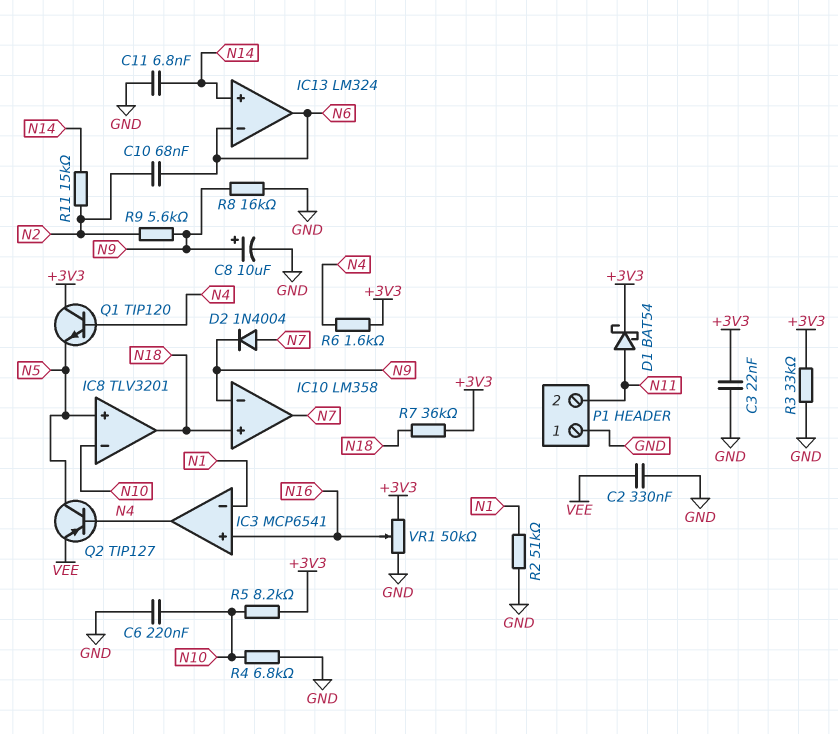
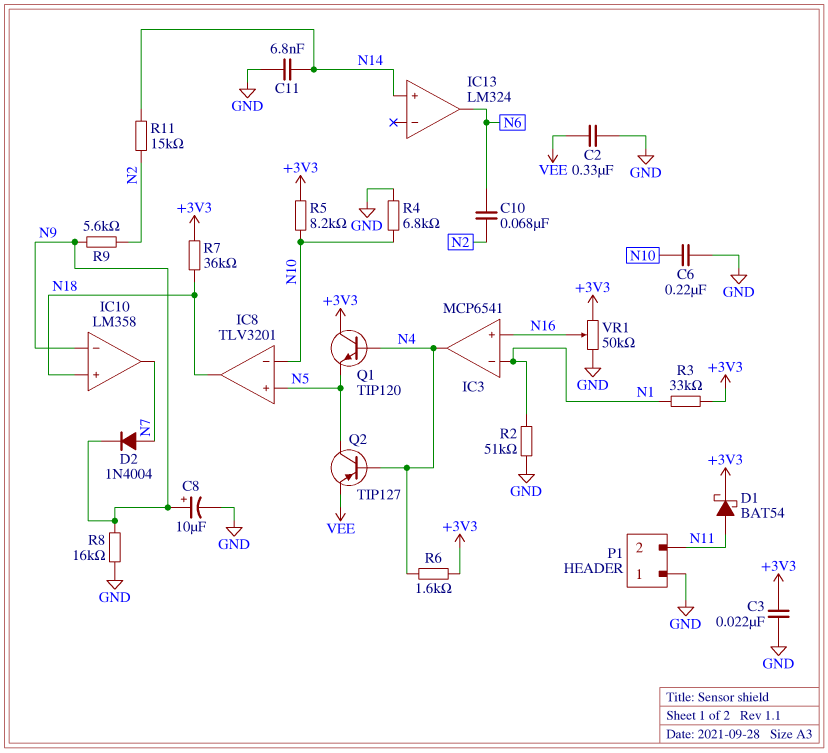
IC13 pin in-: N6 -> none
R3: 33k (+3V3, GND) -> 33k (+3V3, N1)

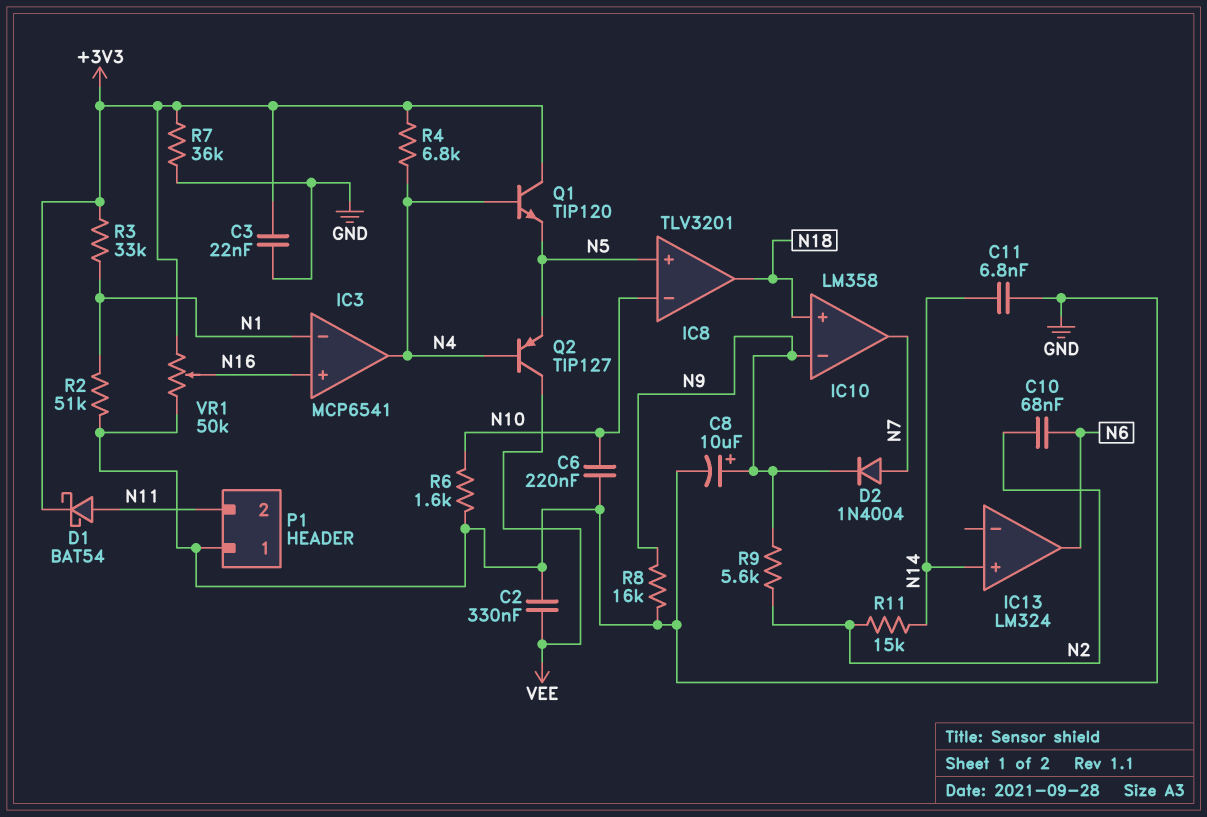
Q2: PNP TIP127 (B N4, C N5, E VEE) -> PNP TIP127 (B N4, C VEE, E N5)
R4: 6.8k (GND, N10) -> 6.8k (+3V3, N4)
R5: 8.2k (+3V3, N10) -> none
R6: 1.6k (+3V3, N4) -> 1.6k (GND, N10)
R7: 36k (+3V3, N18) -> 36k (+3V3, GND)

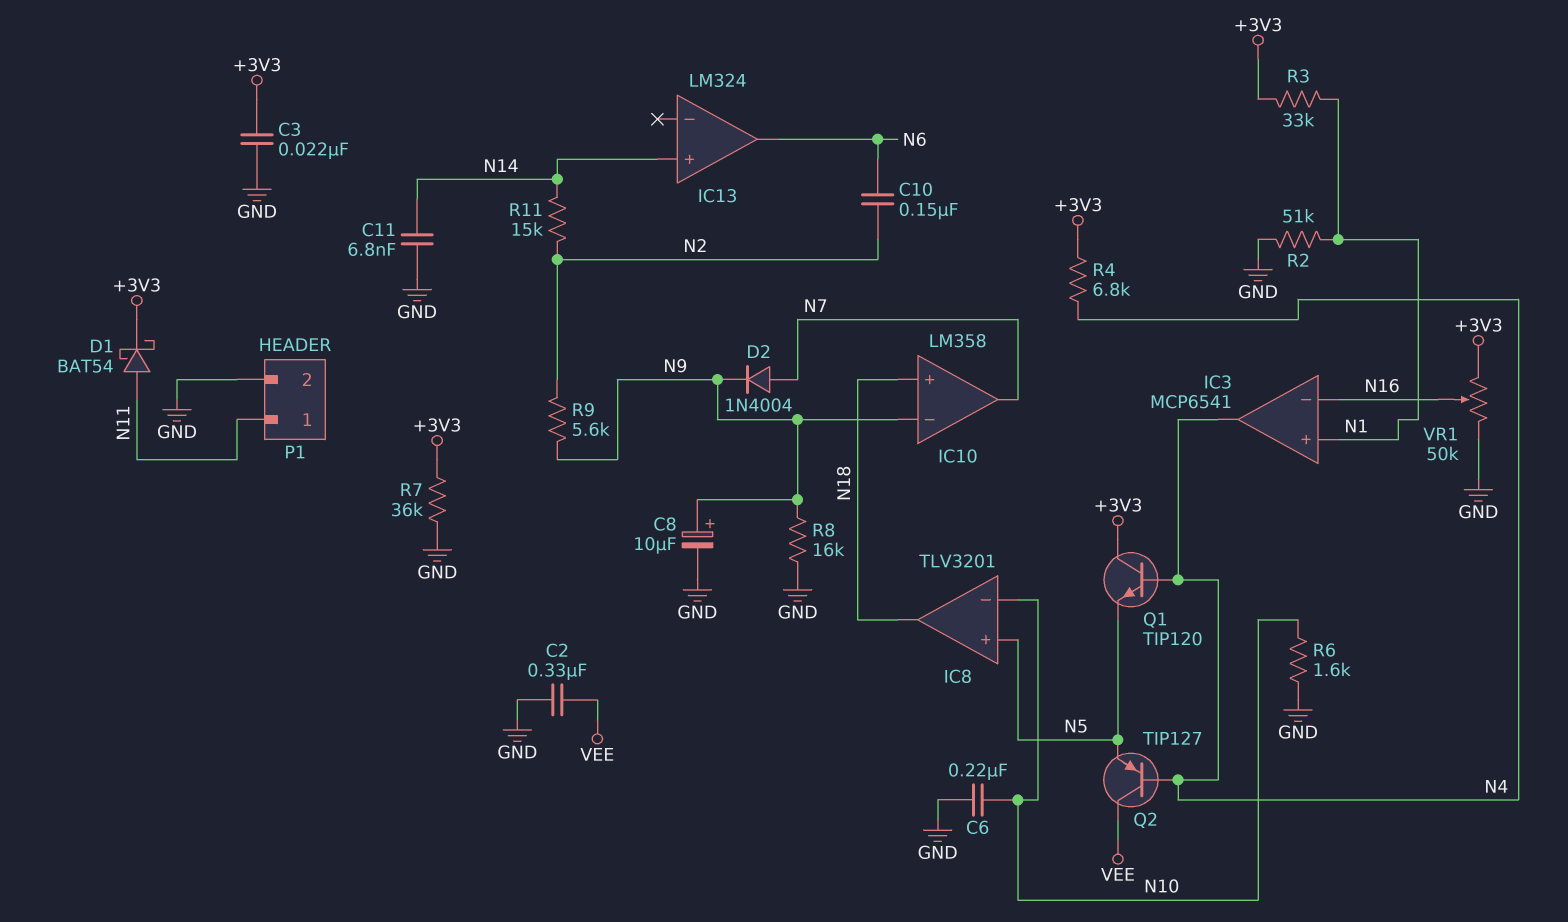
C10: 68nF (N2, N6) -> 150nF (N2, N6)
IC3 pin in+: N16 -> N1
IC3 pin in-: N1 -> N16
P1 pin 1: GND -> N11
P1 pin 2: N11 -> GND

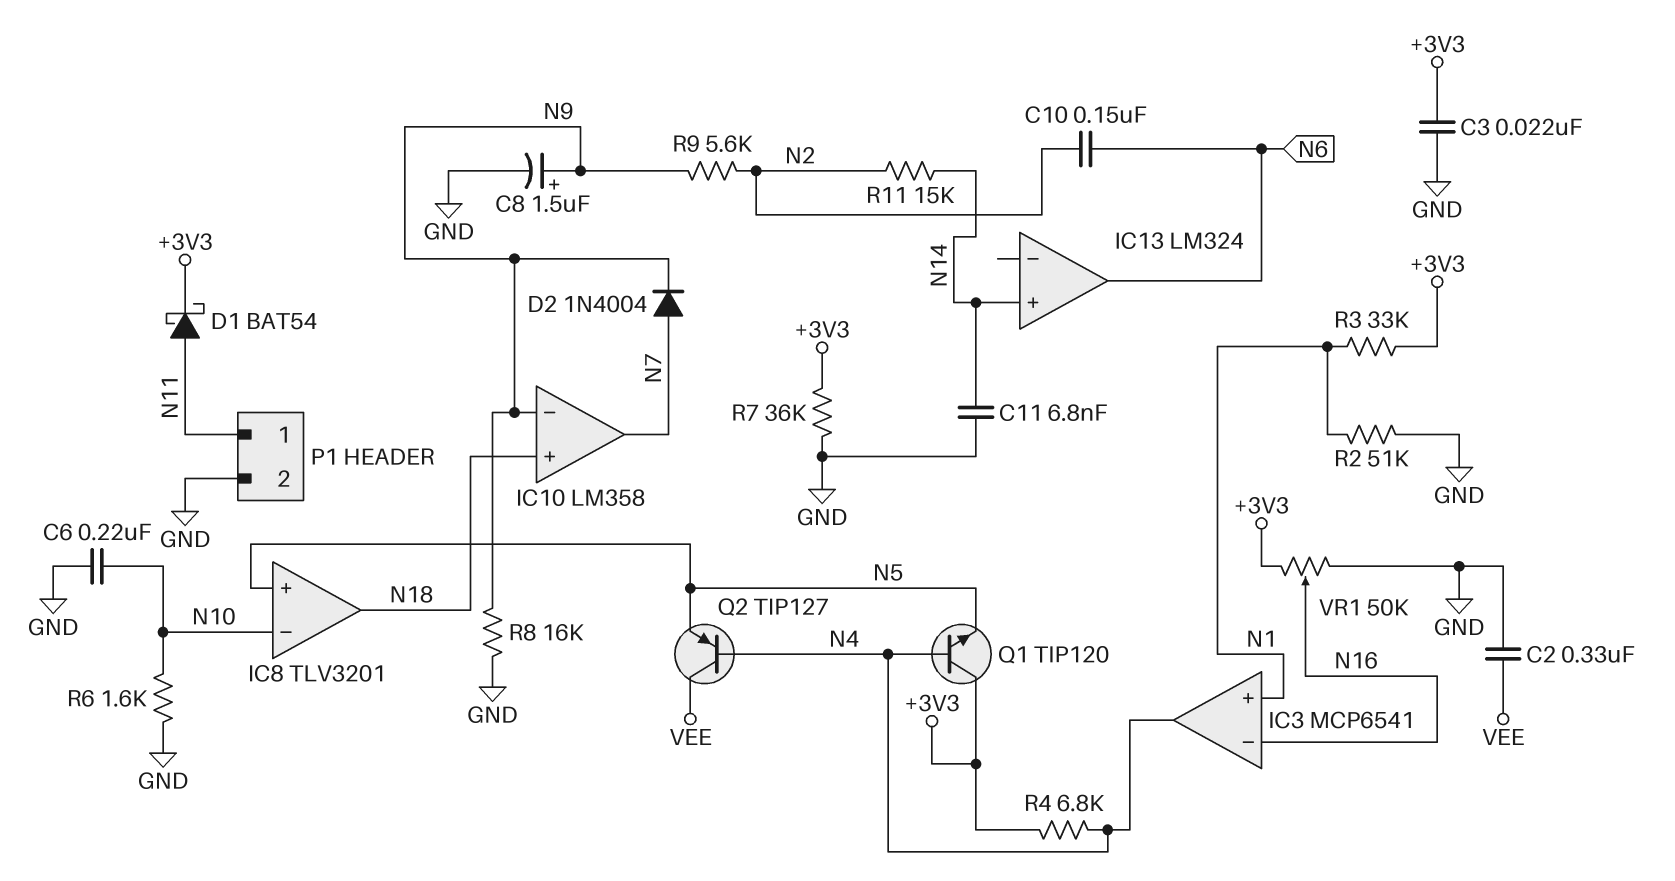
C8: 10uF (plus N9, minus GND) -> 1.5uF (plus N9, minus GND)

